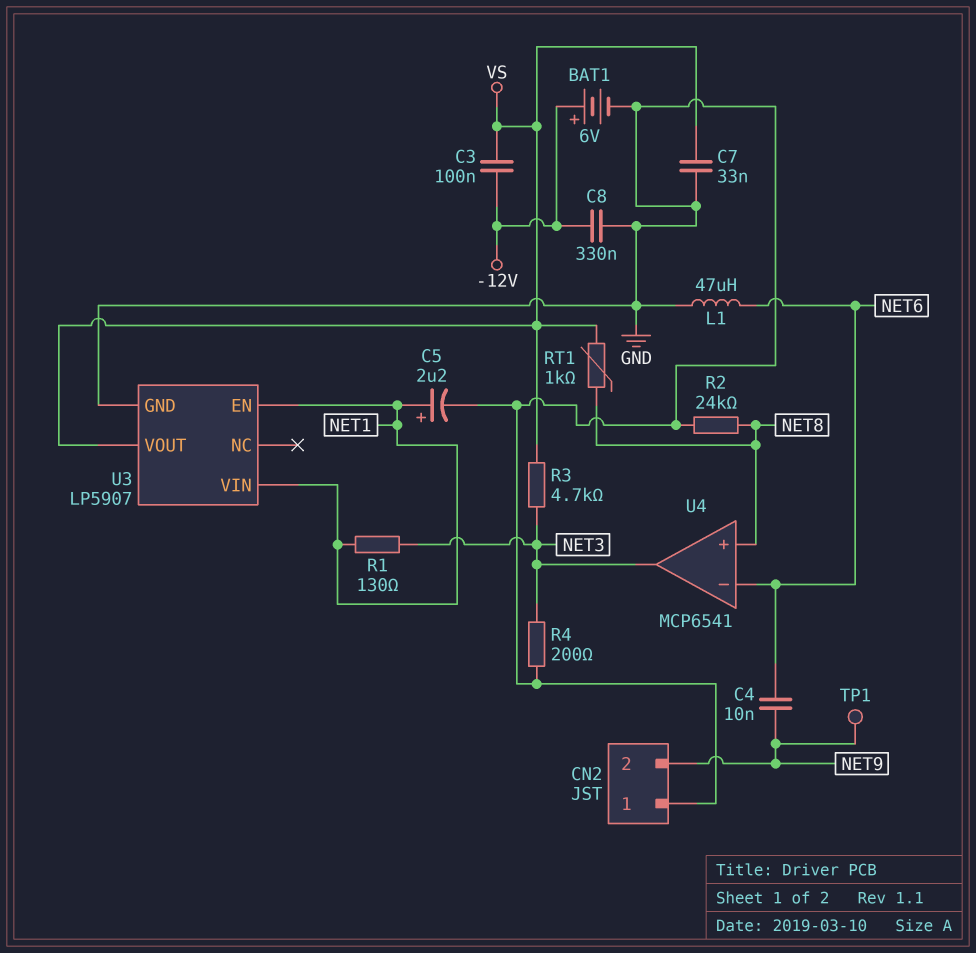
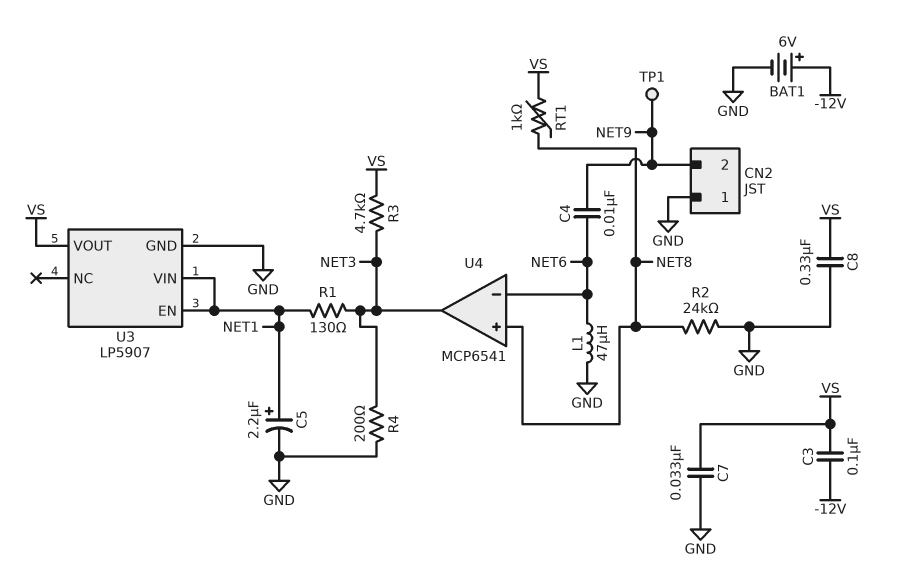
C8: 330nF (-12V, GND) -> 330nF (GND, VS)

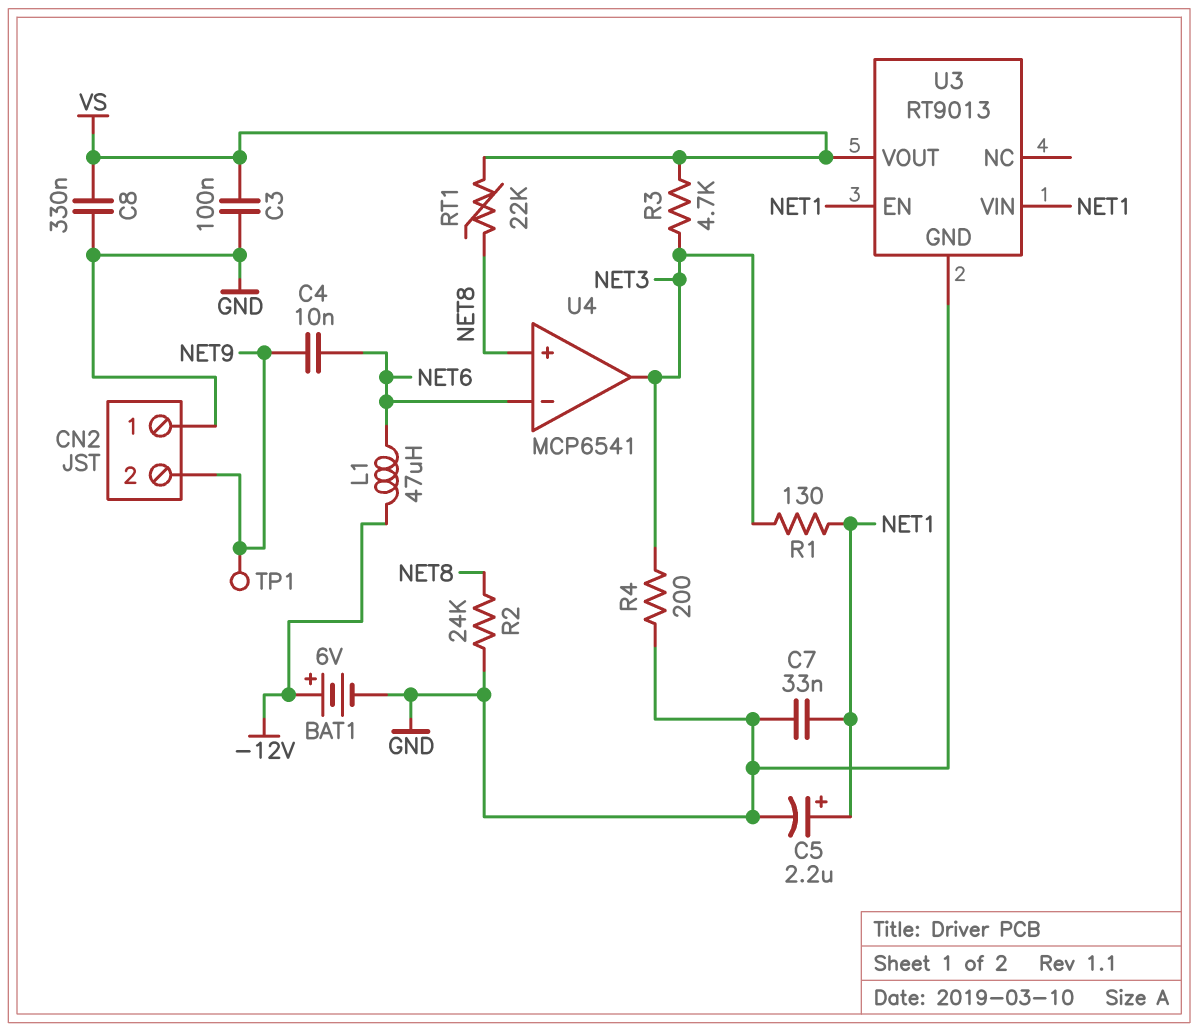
C3: 100nF (-12V, VS) -> 100nF (GND, VS)
C7: 33nF (GND, VS) -> 33nF (GND, NET1)
L1: 47uH (GND, NET6) -> 47uH (-12V, NET6)
RT1: 1k (NET8, VS) -> 22k (NET8, VS)
U3: LP5907 -> RT9013

